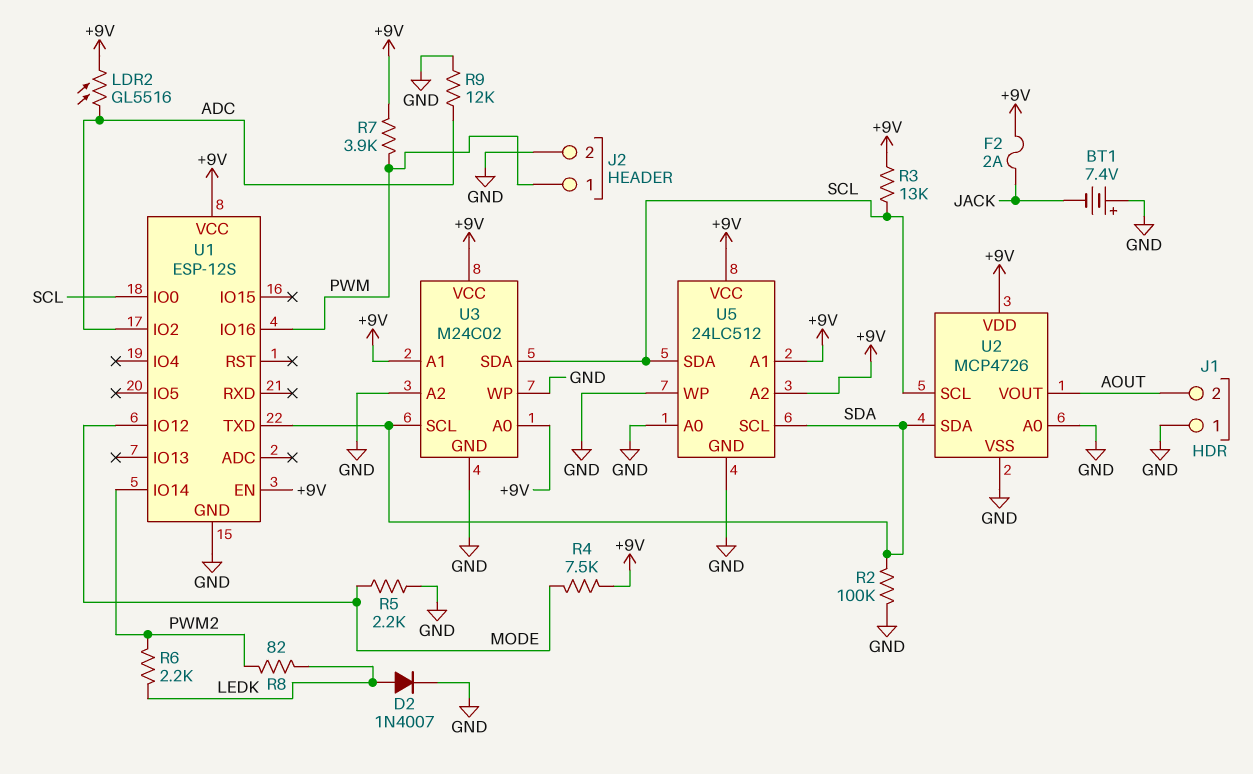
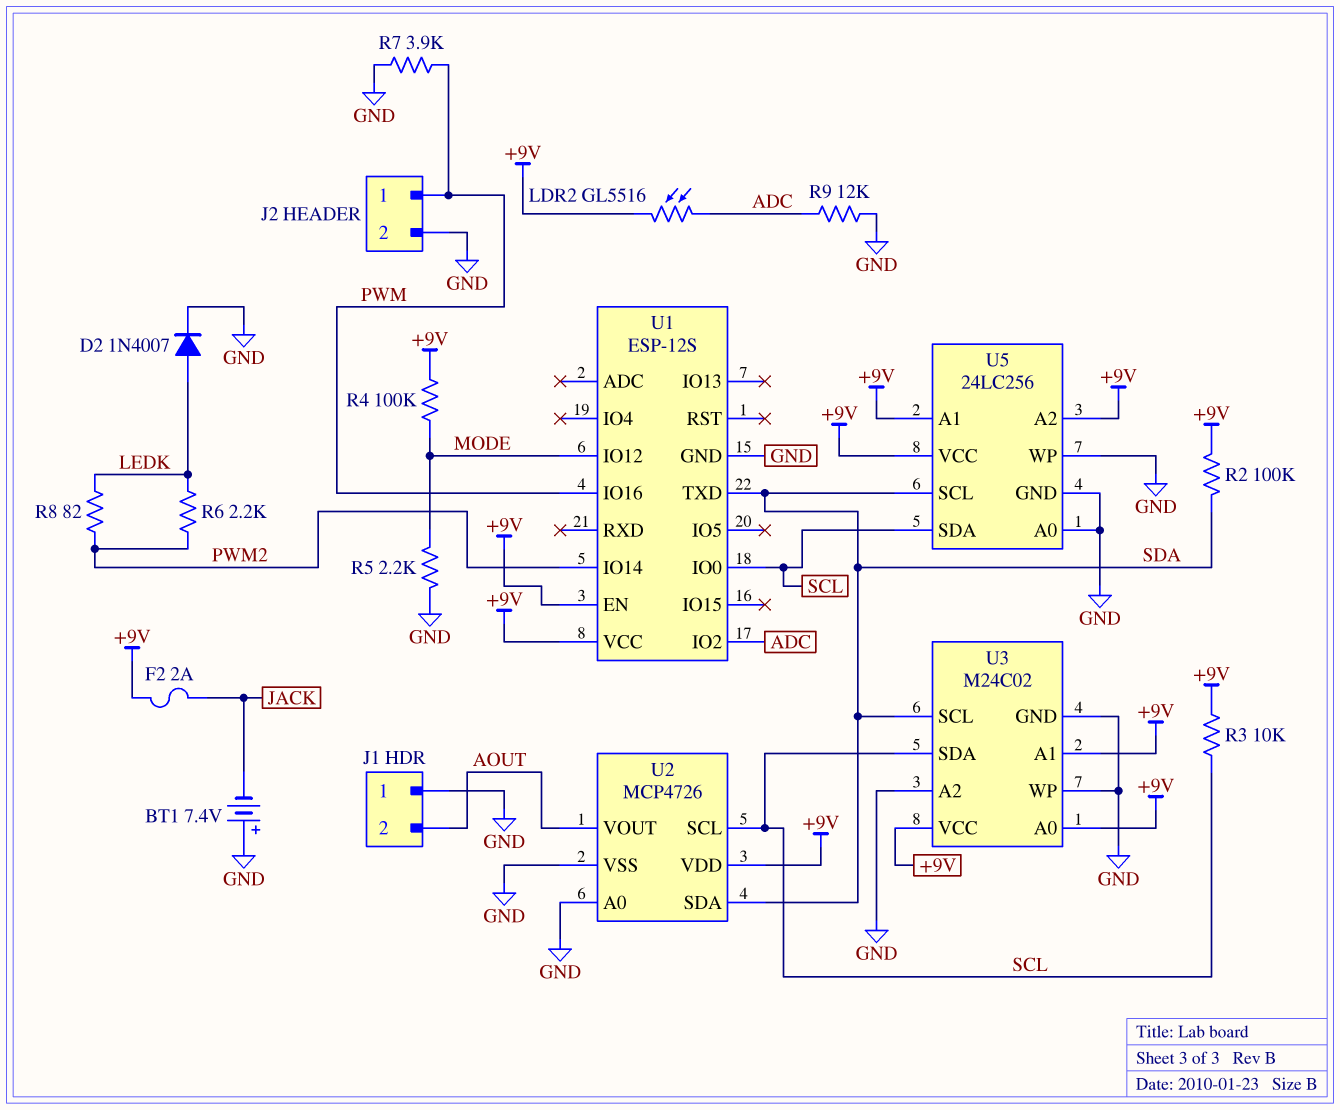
R2: 100k (GND, SDA) -> 100k (+9V, SDA)
R3: 13k (+9V, SCL) -> 10k (+9V, SCL)
R4: 7.5k (+9V, MODE) -> 100k (+9V, MODE)
R7: 3.9k (+9V, PWM) -> 3.9k (GND, PWM)
U5: 24LC512 -> 24LC256

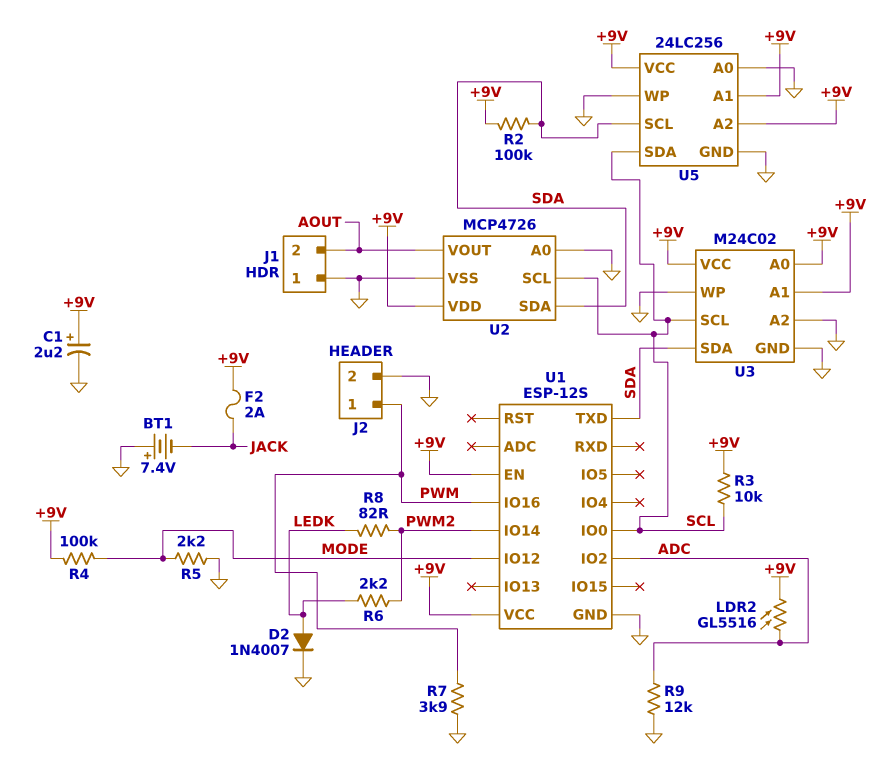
C1: none -> 2.2uF (plus +9V, minus GND)
U3 pin SCL: SDA -> SCL
U3 pin SDA: SCL -> SDA

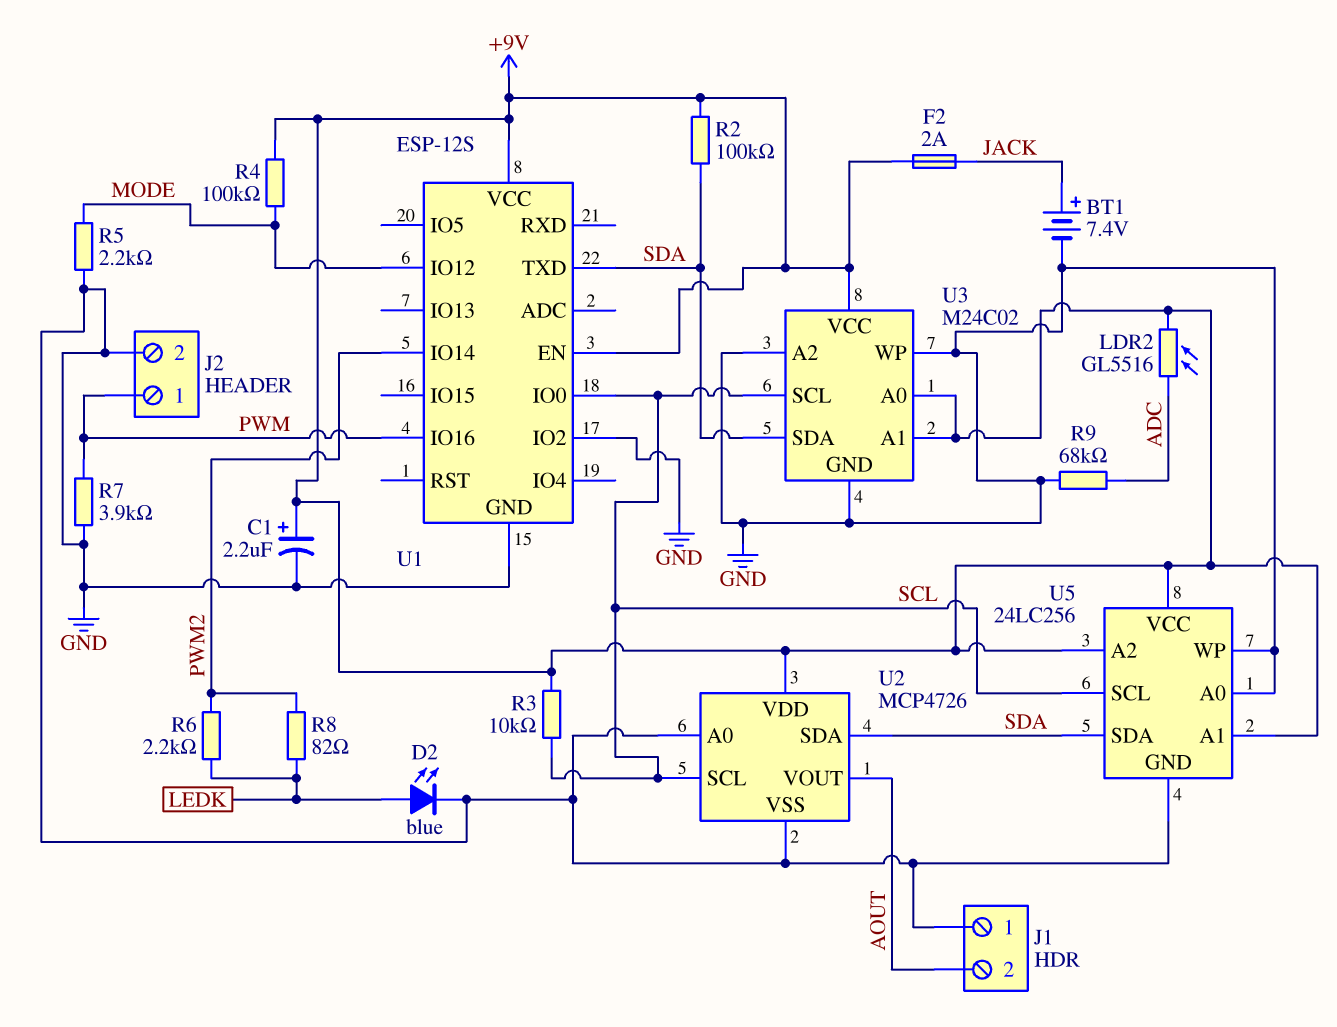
BT1: 7.4V (plus GND, minus JACK) -> 7.4V (plus JACK, minus GND)
D2: diode 1N4007 (A LEDK, K GND) -> LED blue (A LEDK, K GND)
R9: 12k (ADC, GND) -> 68k (ADC, GND)
U1 pin IO2: ADC -> GND
U5 pin SCL: SDA -> SCL
U5 pin SDA: SCL -> SDA

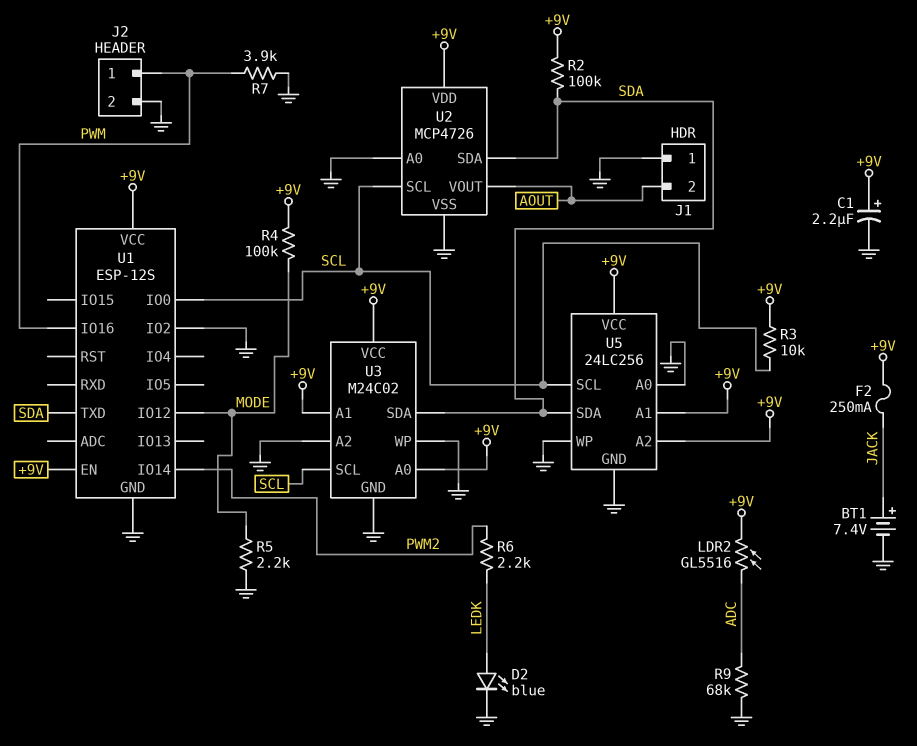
F2: 2A (+9V, JACK) -> 250mA (+9V, JACK)
R8: 82 (LEDK, PWM2) -> none

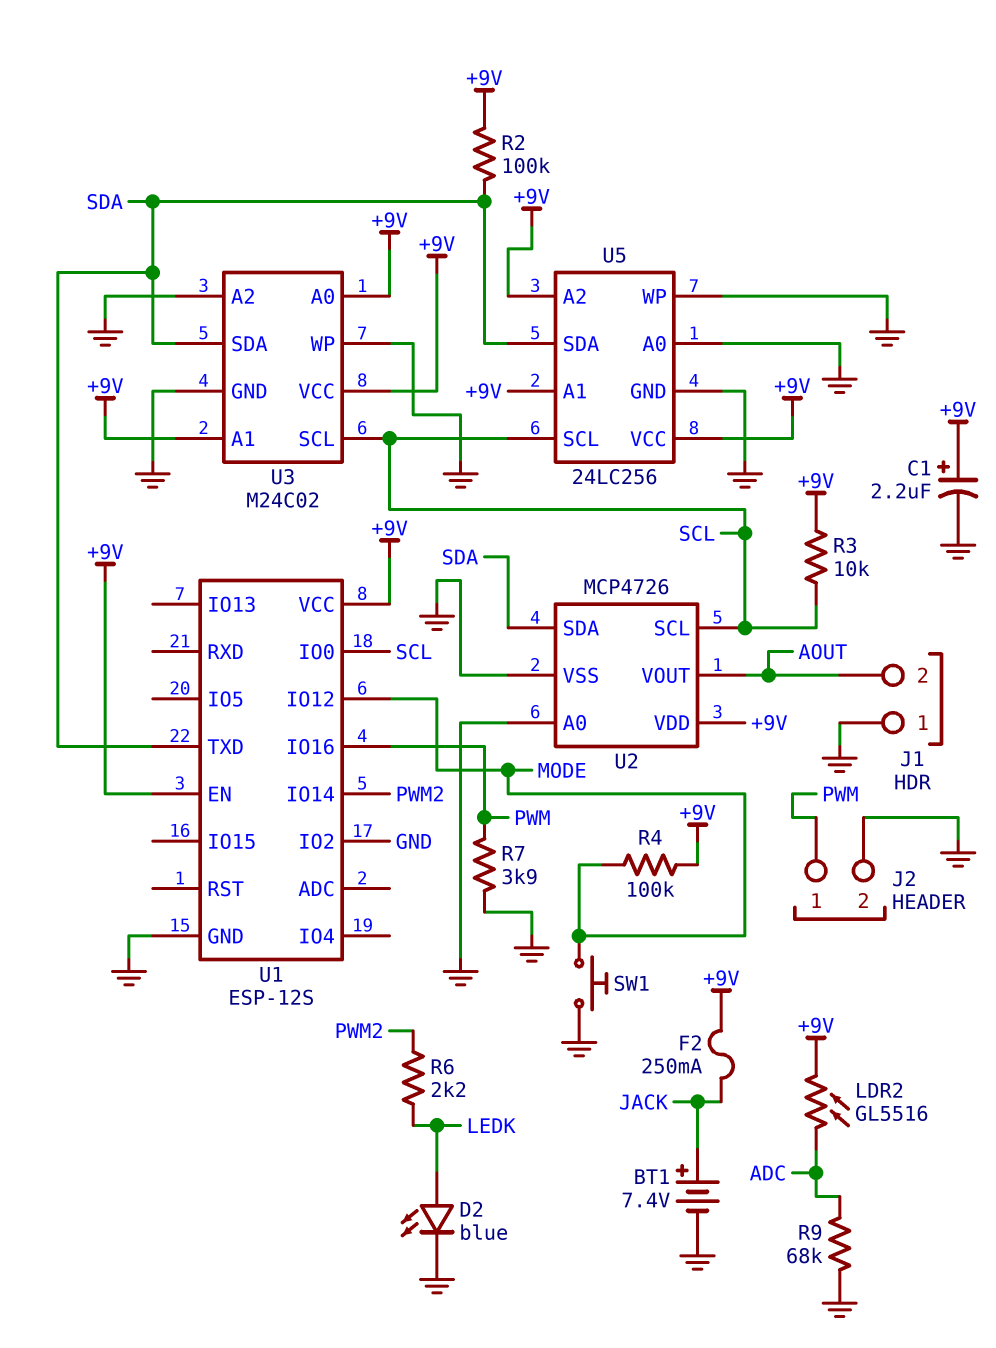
R5: 2.2k (GND, MODE) -> none
SW1: none -> button (GND, MODE)

